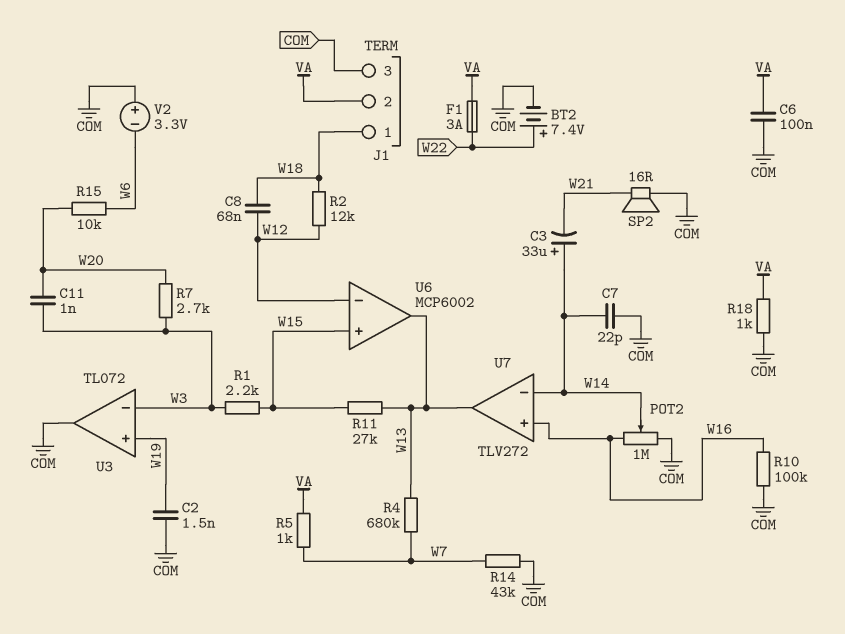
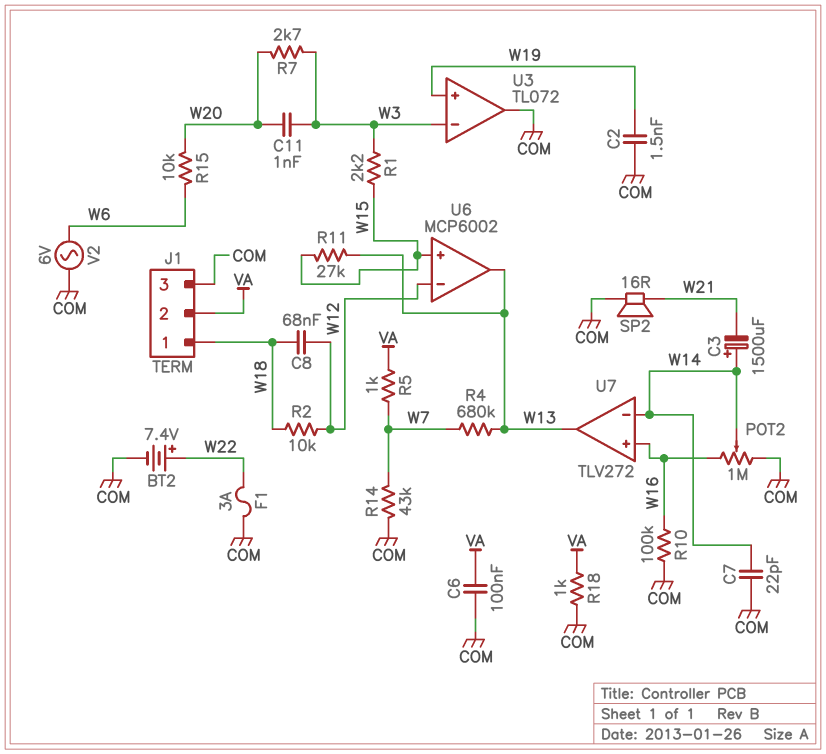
C3: 33uF (plus W14, minus W21) -> 1500uF (plus W14, minus W21)
F1: 3A (VA, W22) -> 3A (COM, W22)
R2: 12k (W12, W18) -> 10k (W12, W18)
V2: 3.3V (plus COM, minus W6) -> AC 6V (COM, W6)

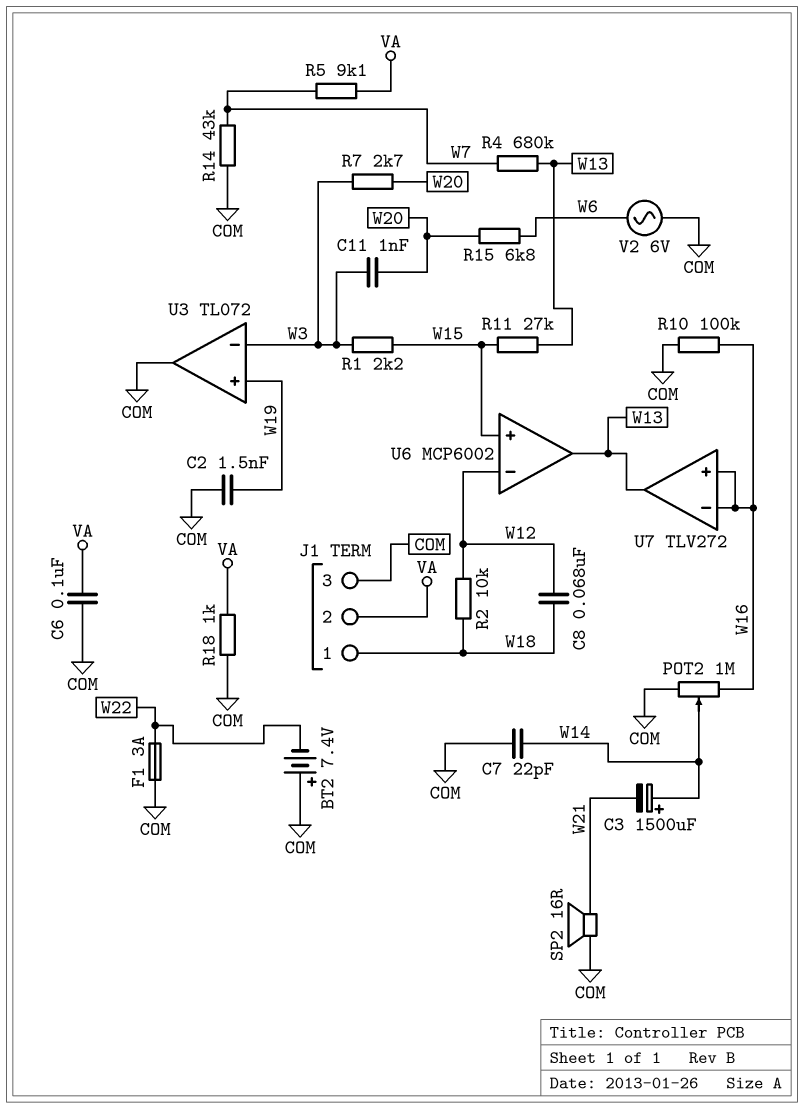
BT2: 7.4V (plus W22, minus COM) -> 7.4V (plus COM, minus W22)
R5: 1k (VA, W7) -> 9.1k (VA, W7)
R15: 10k (W6, W20) -> 6.8k (W6, W20)
U7 pin in-: W14 -> W16

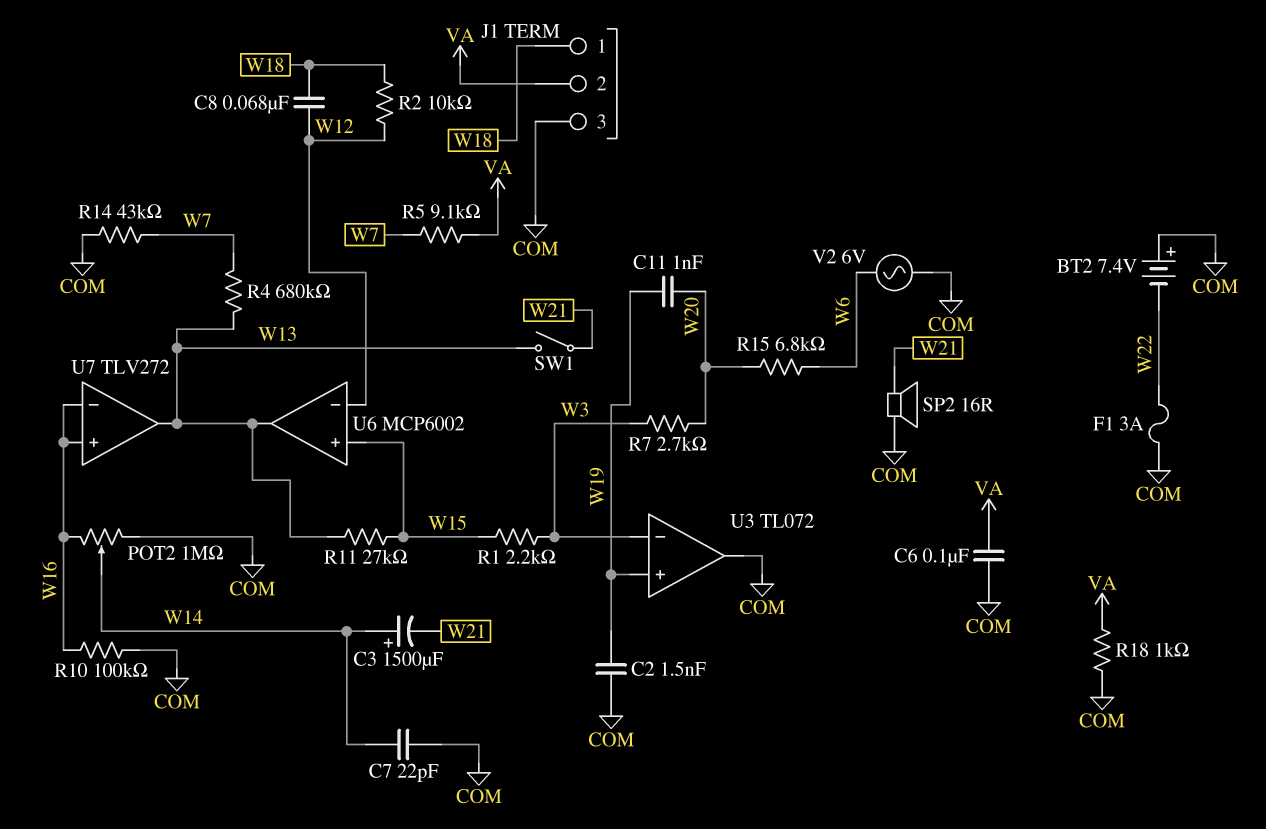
C11: 1nF (W3, W20) -> 1nF (W19, W20)
SW1: none -> switch (W13, W21)

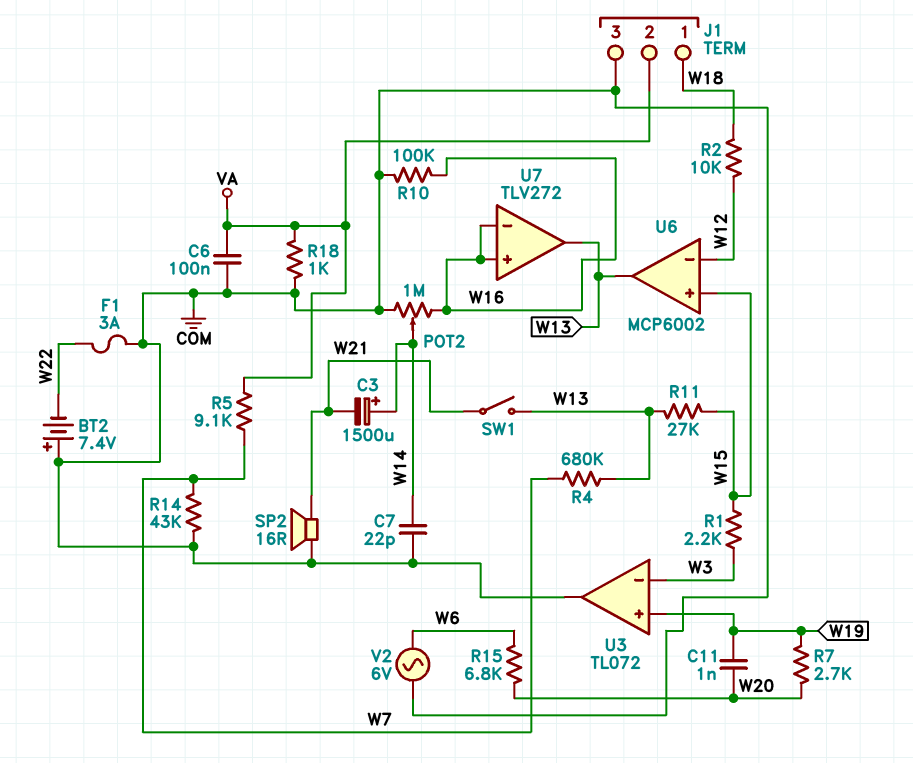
C2: 1.5nF (COM, W19) -> none
C8: 68nF (W12, W18) -> none
R7: 2.7k (W3, W20) -> 2.7k (W19, W20)

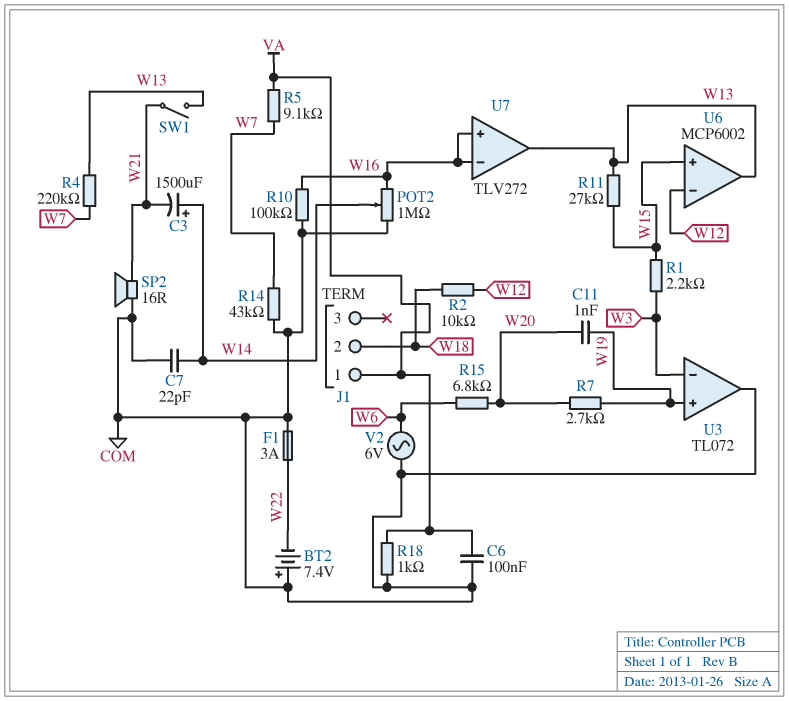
J1 pin 1: W18 -> VA
J1 pin 2: VA -> W18
J1 pin 3: COM -> none
R4: 680k (W7, W13) -> 220k (W7, W13)

